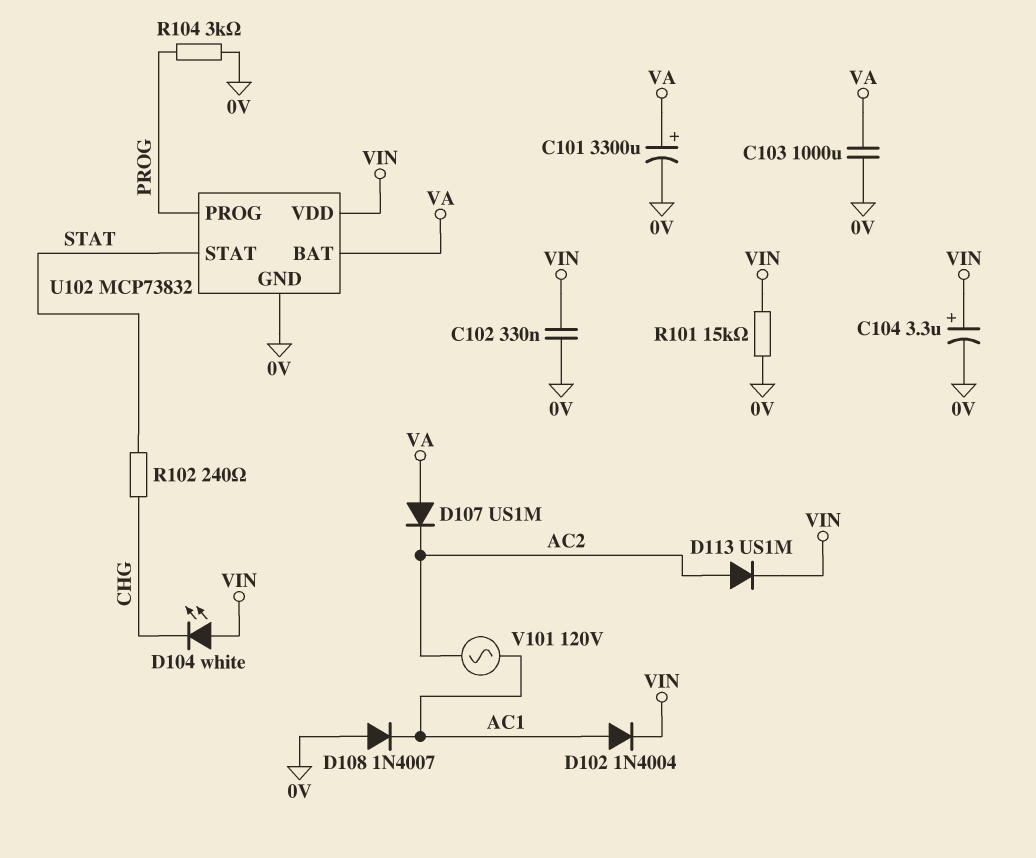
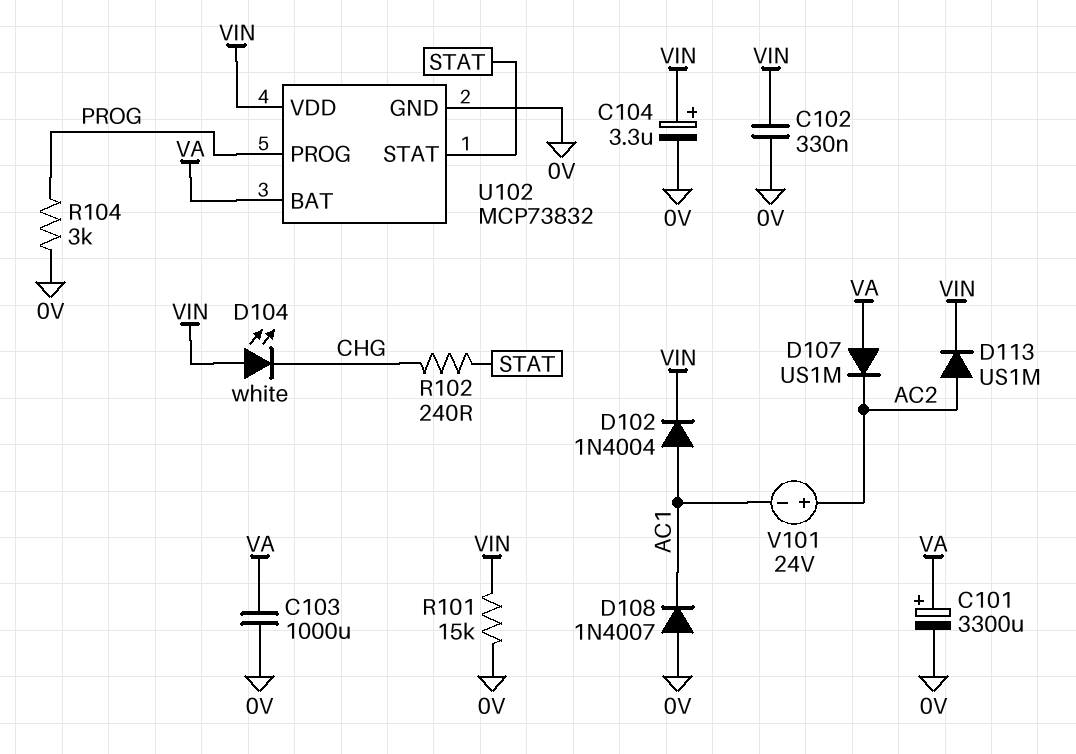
V101: AC 120V (AC1, AC2) -> 24V (plus AC2, minus AC1)

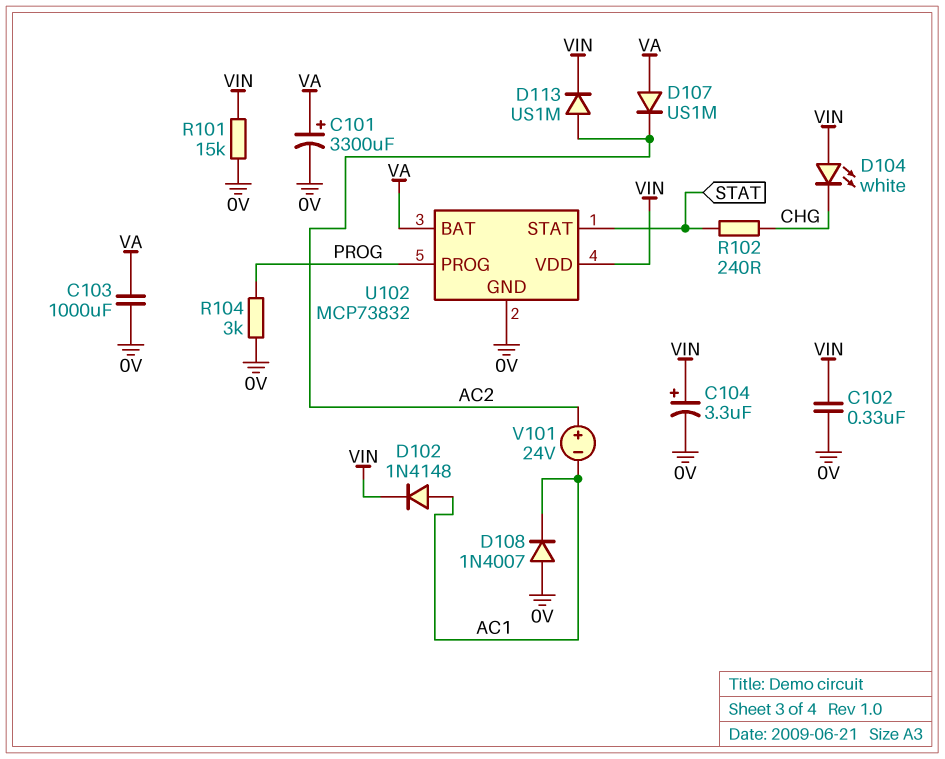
D102: diode 1N4004 (A AC1, K VIN) -> diode 1N4148 (A AC1, K VIN)

